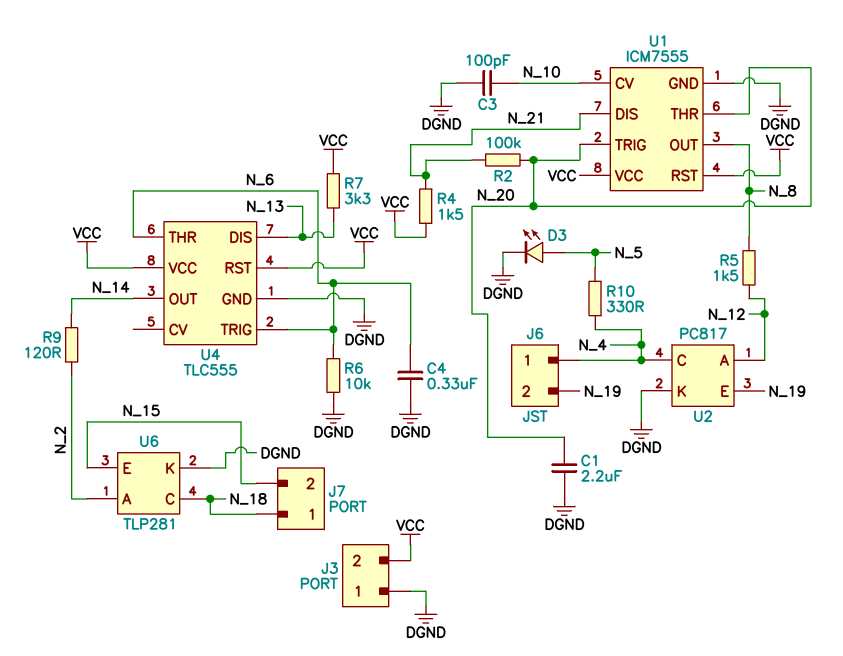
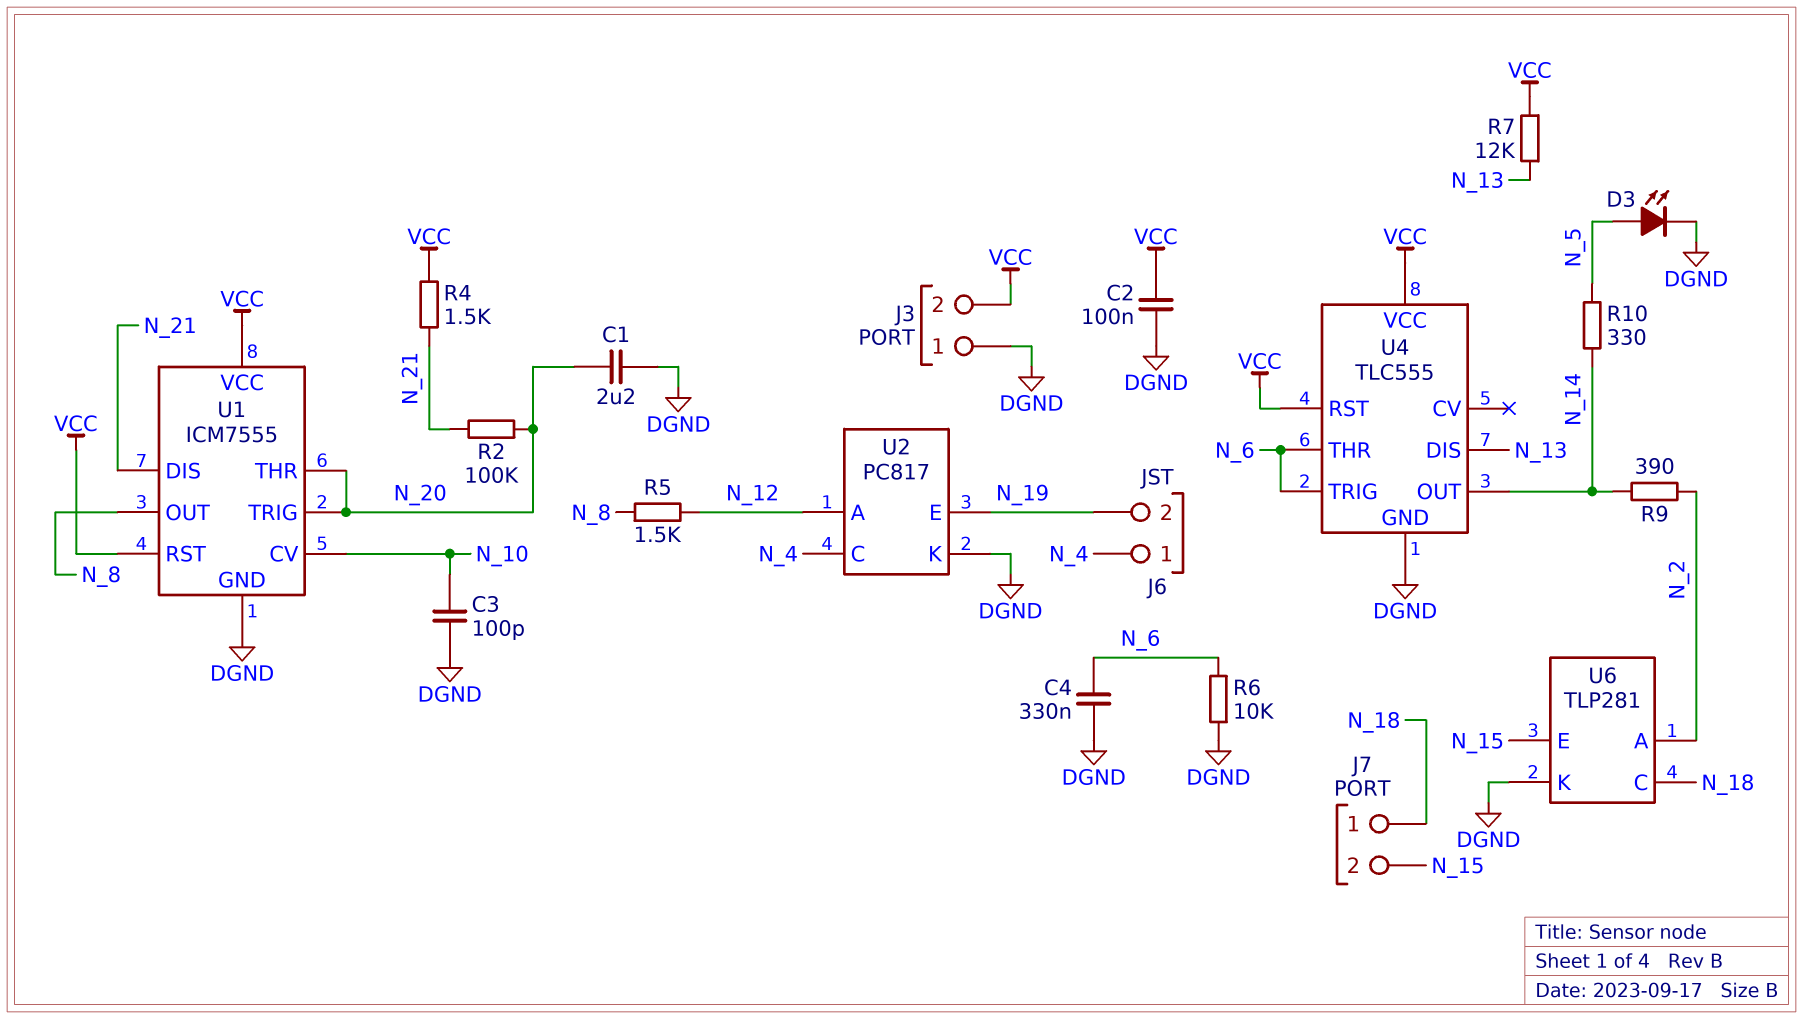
C2: none -> 100nF (DGND, VCC)
R7: 3.3k (N_13, VCC) -> 12k (N_13, VCC)
R9: 120 (N_2, N_14) -> 390 (N_2, N_14)
R10: 330 (N_4, N_5) -> 330 (N_5, N_14)

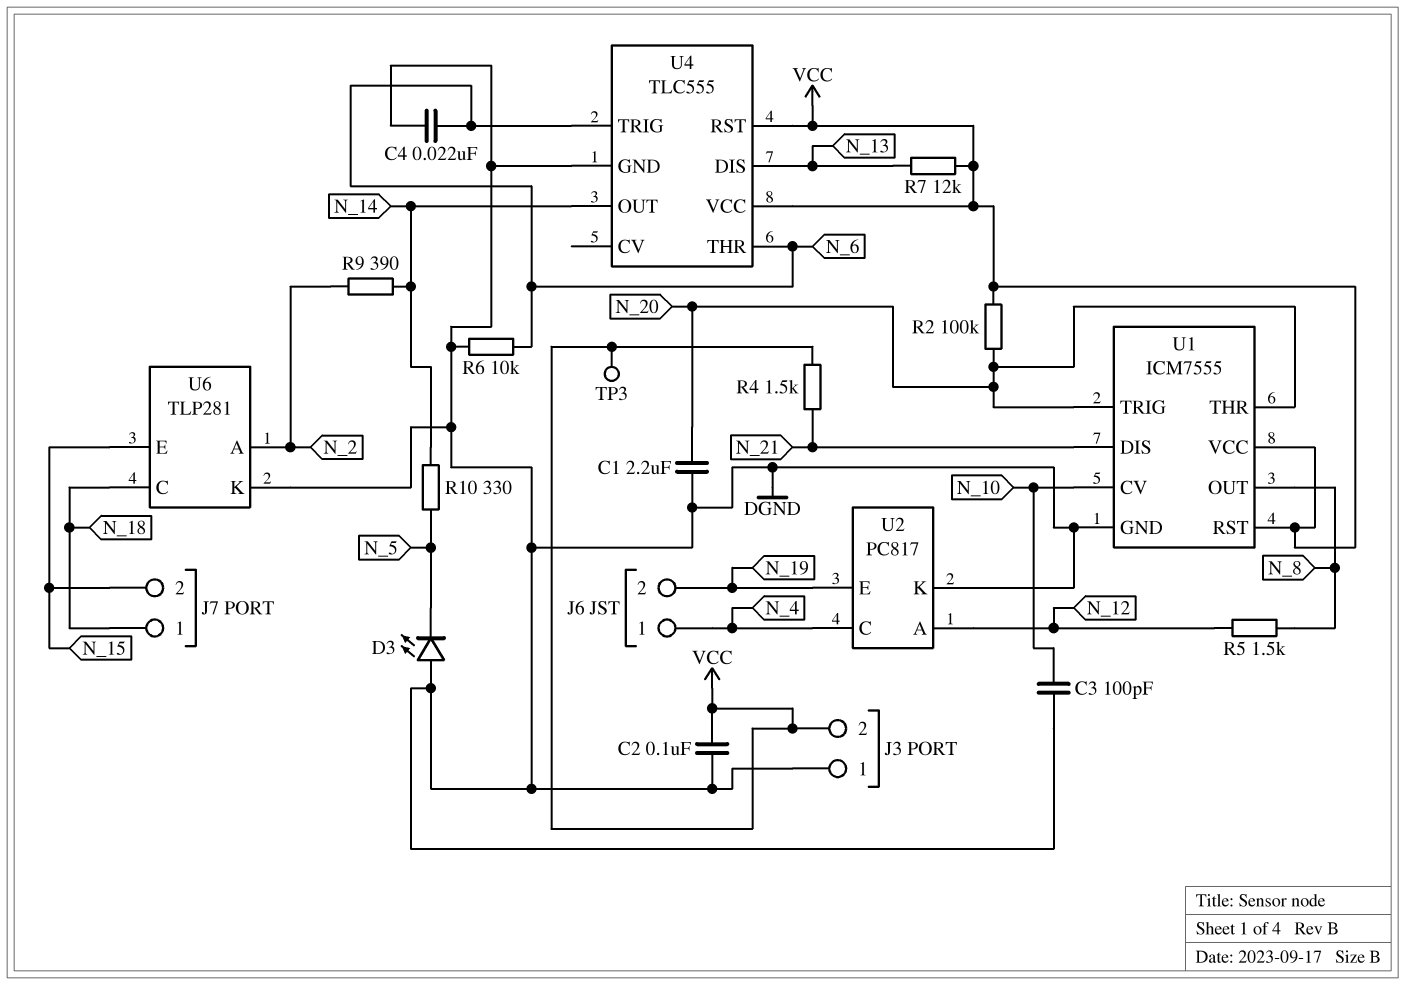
C4: 330nF (DGND, N_6) -> 22nF (DGND, N_6)
D3: LED (A N_5, K DGND) -> LED (A DGND, K N_5)
R2: 100k (N_20, N_21) -> 100k (N_20, VCC)
TP3: none -> test point (VCC)

